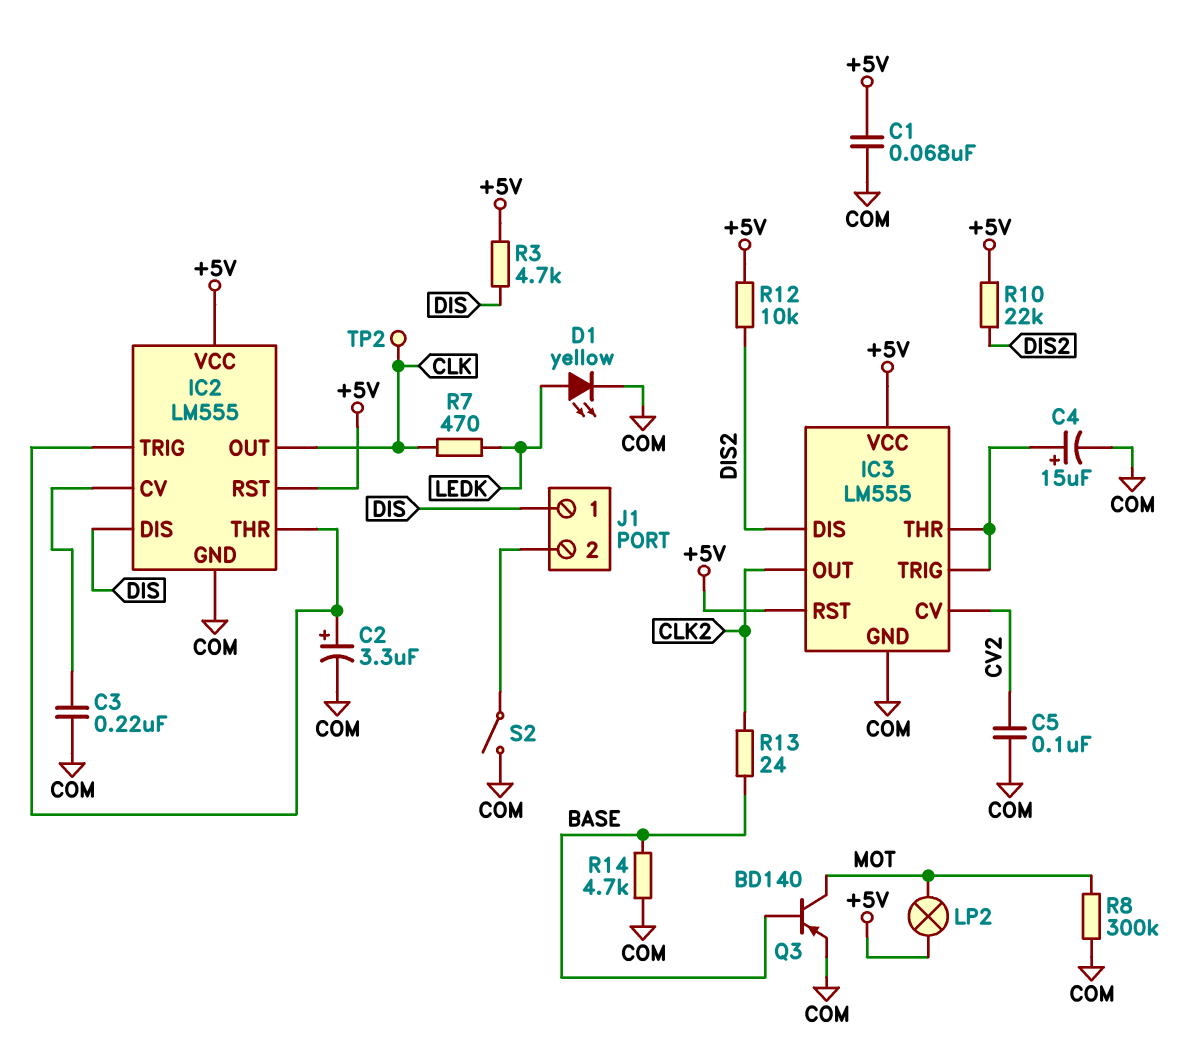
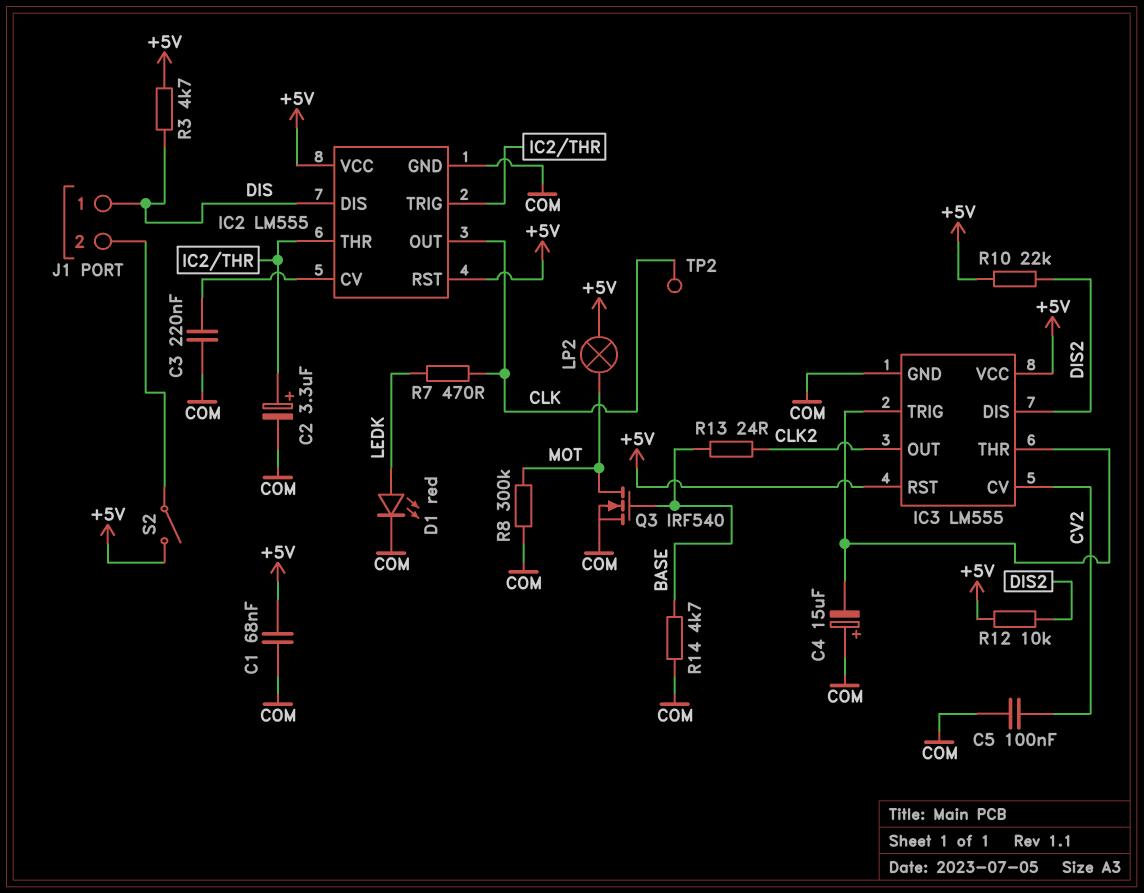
C4: 15uF (plus IC3/THR, minus COM) -> 15uF (plus COM, minus IC3/THR)
D1: LED yellow (A LEDK, K COM) -> LED red (A LEDK, K COM)
Q3: PNP BD140 (B BASE, C MOT, E COM) -> NMOS IRF540 (G BASE, D MOT, S COM)
S2: switch (COM, J1/2) -> switch (+5V, J1/2)

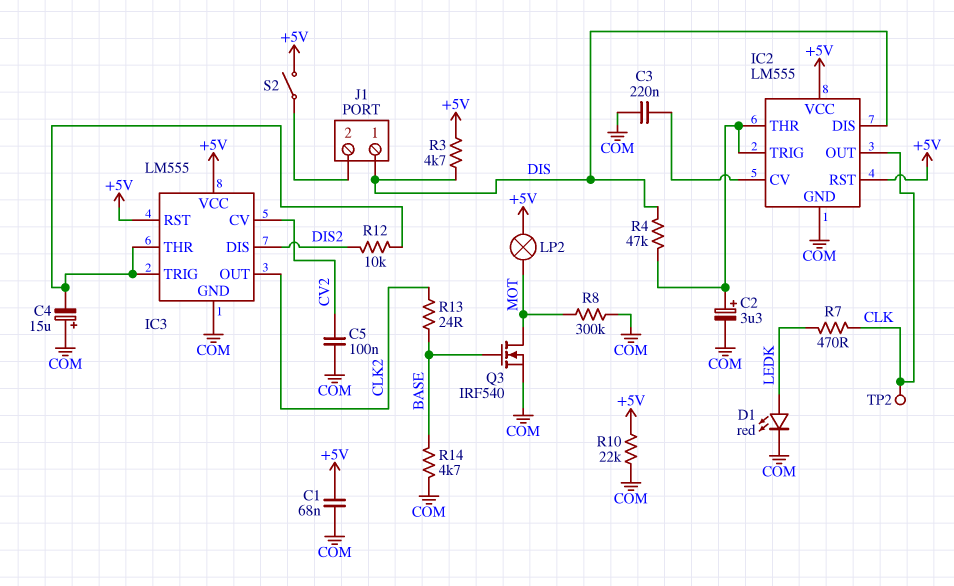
R4: none -> 47k (DIS, IC2/THR)
R10: 22k (+5V, DIS2) -> 22k (+5V, COM)
R12: 10k (+5V, DIS2) -> 10k (DIS2, IC3/THR)

